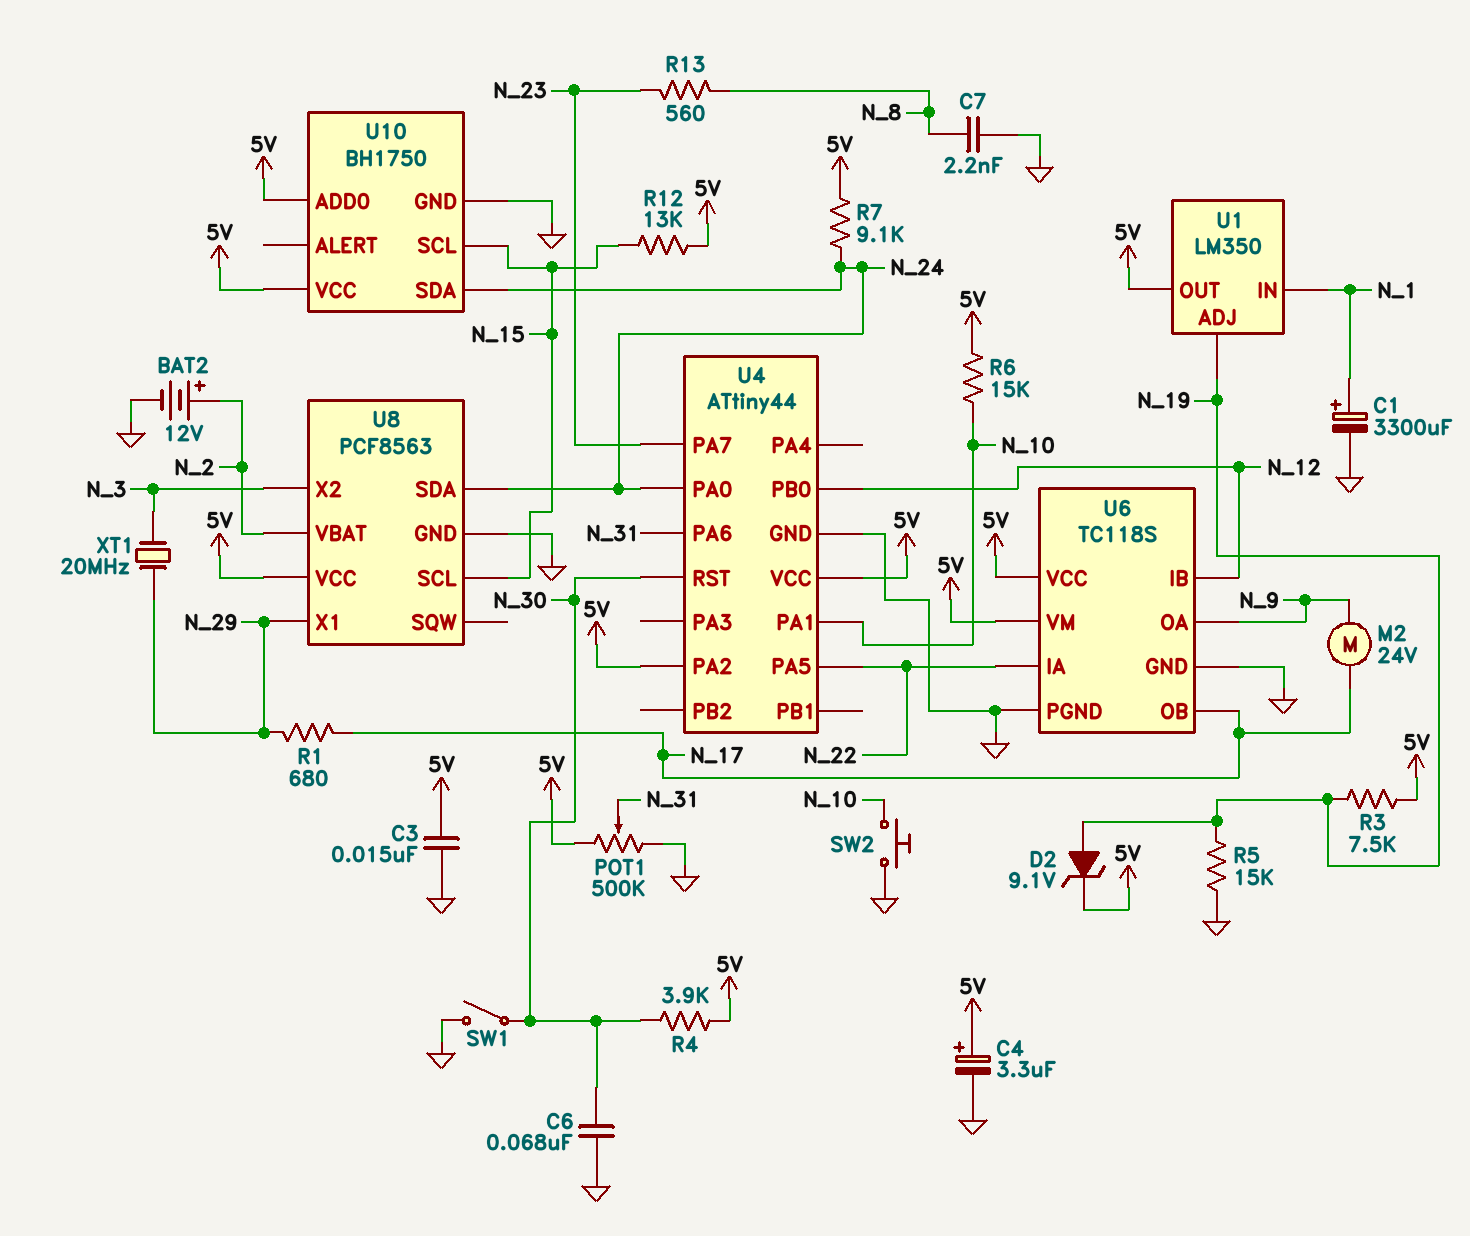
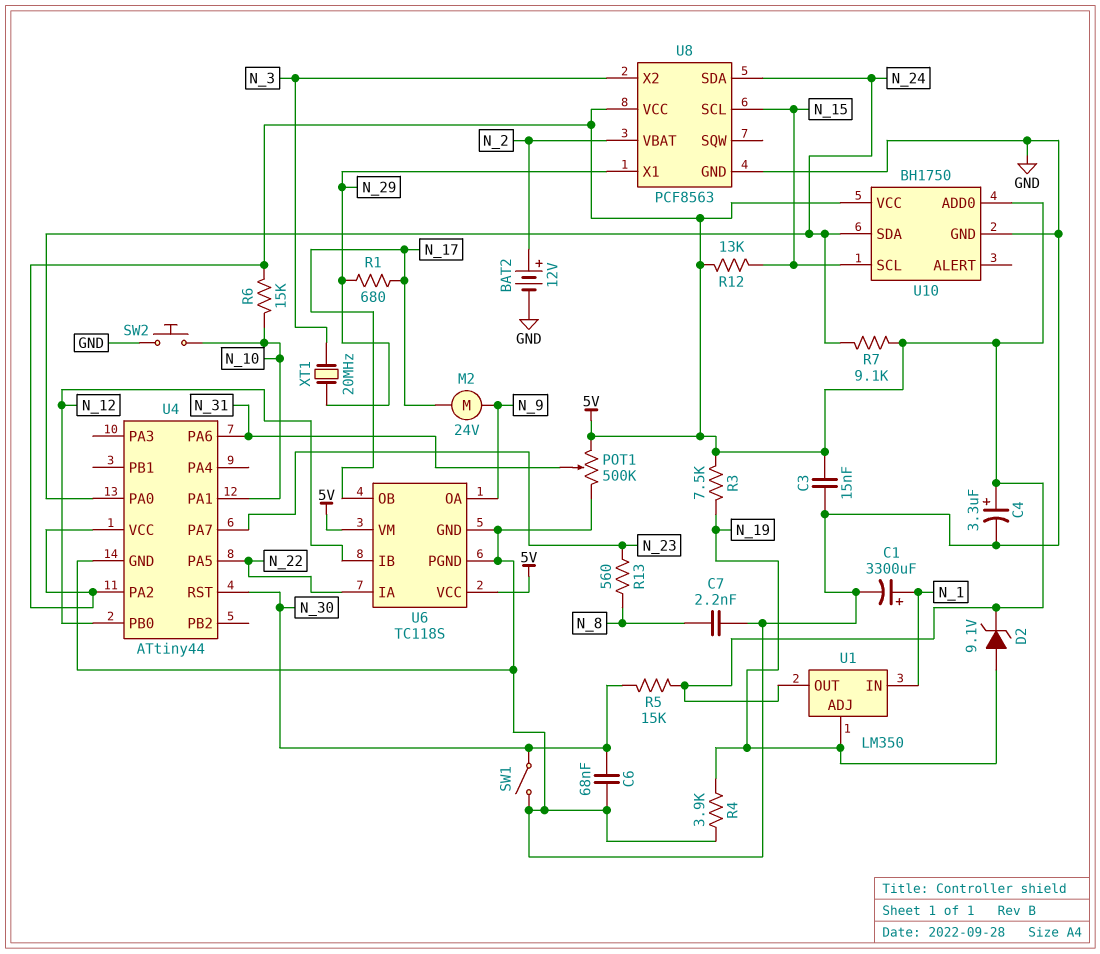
R4: 3.9k (5V, N_30) -> 3.9k (GND, N_19)
R5: 15k (GND, N_19) -> 15k (5V, N_30)

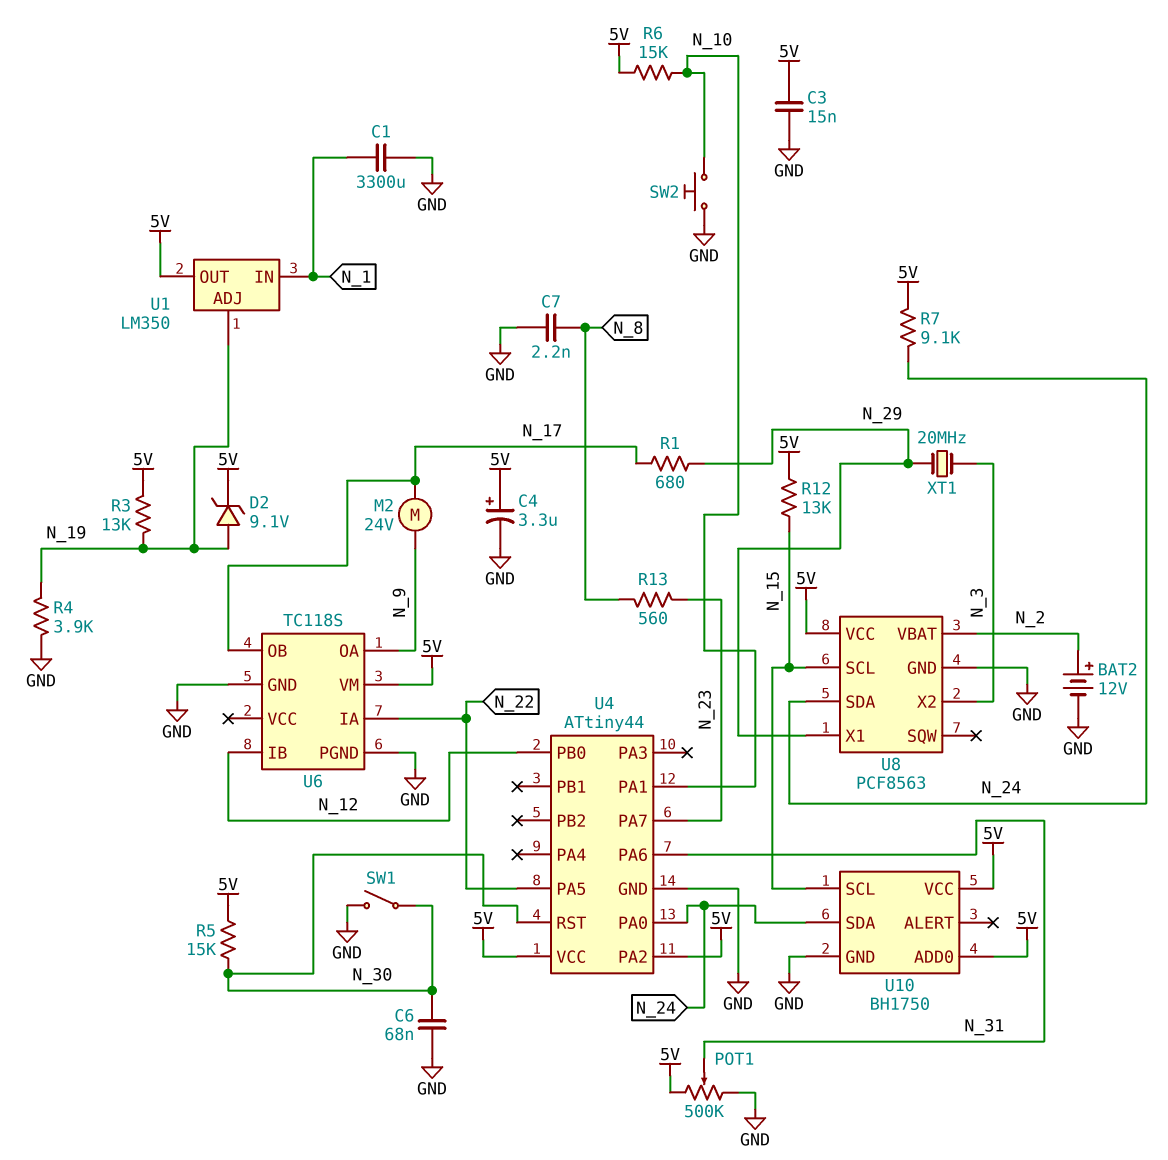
C1: 3300uF (plus N_1, minus GND) -> 3300uF (GND, N_1)
R3: 7.5k (5V, N_19) -> 13k (5V, N_19)
U6 pin VCC: 5V -> none

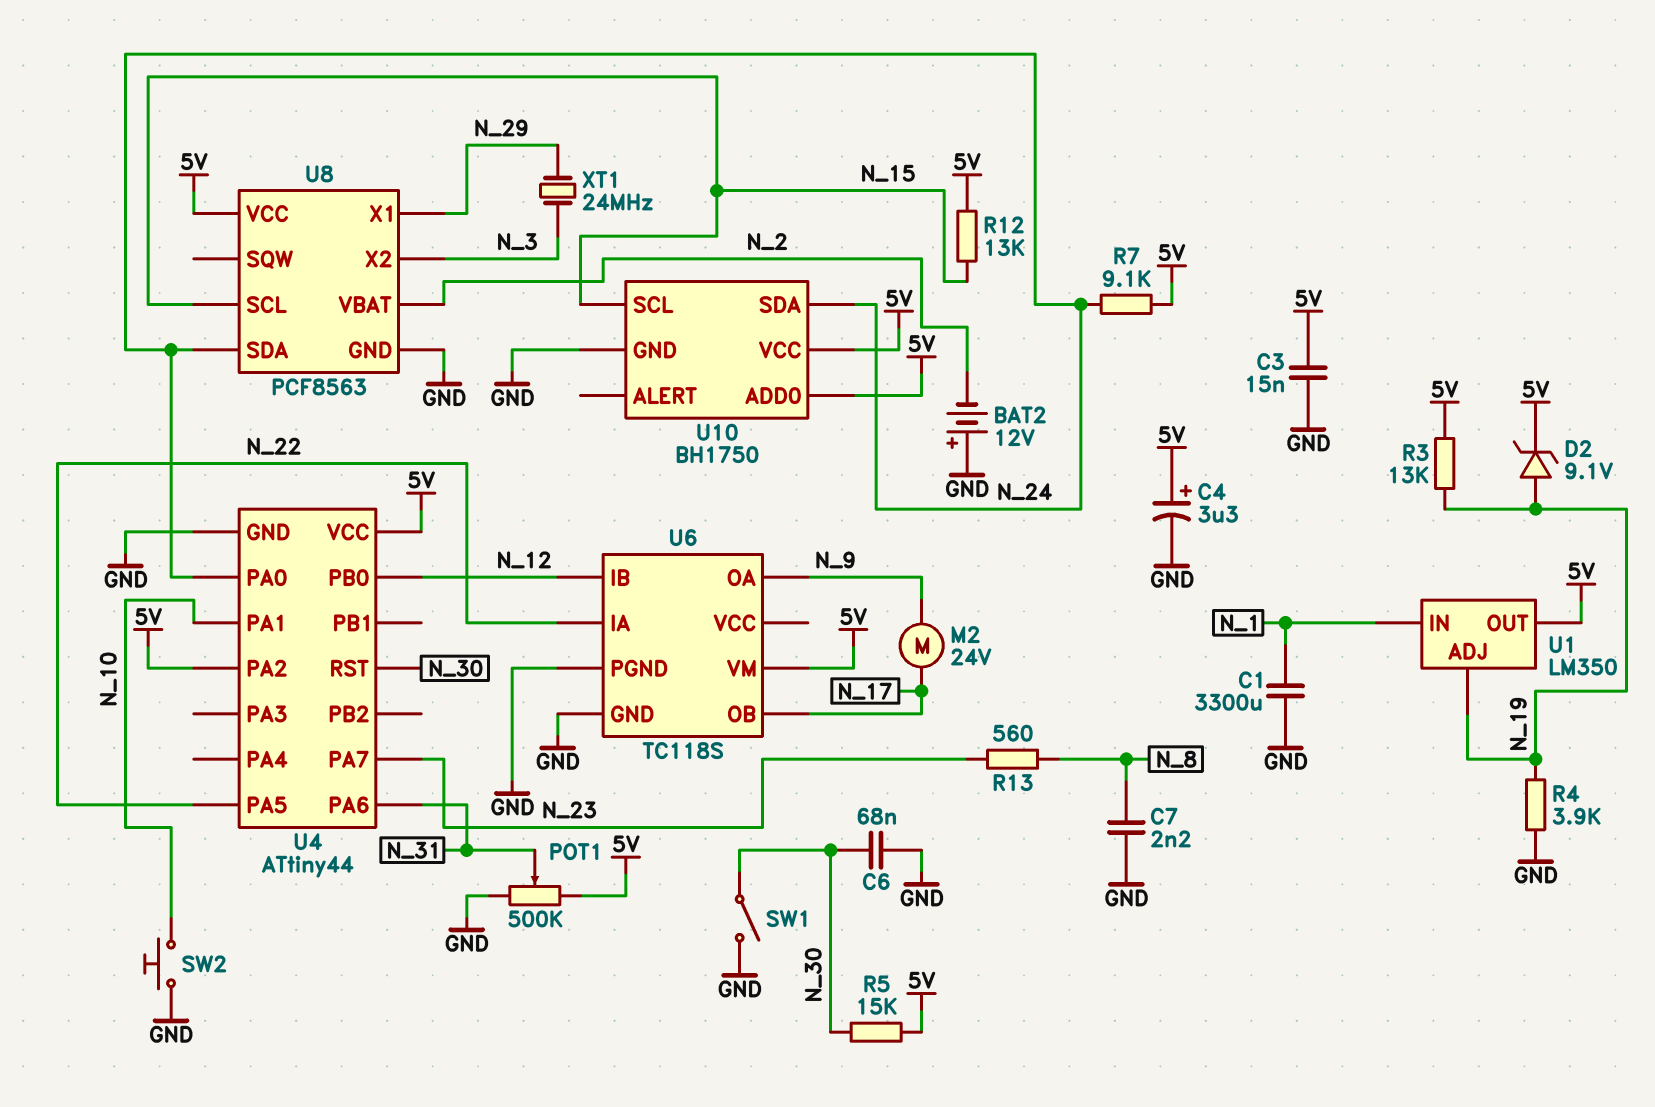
BAT2: 12V (plus N_2, minus GND) -> 12V (plus GND, minus N_2)
R1: 680 (N_17, N_29) -> none
R6: 15k (5V, N_10) -> none
XT1: 20MHz (N_3, N_29) -> 24MHz (N_3, N_29)

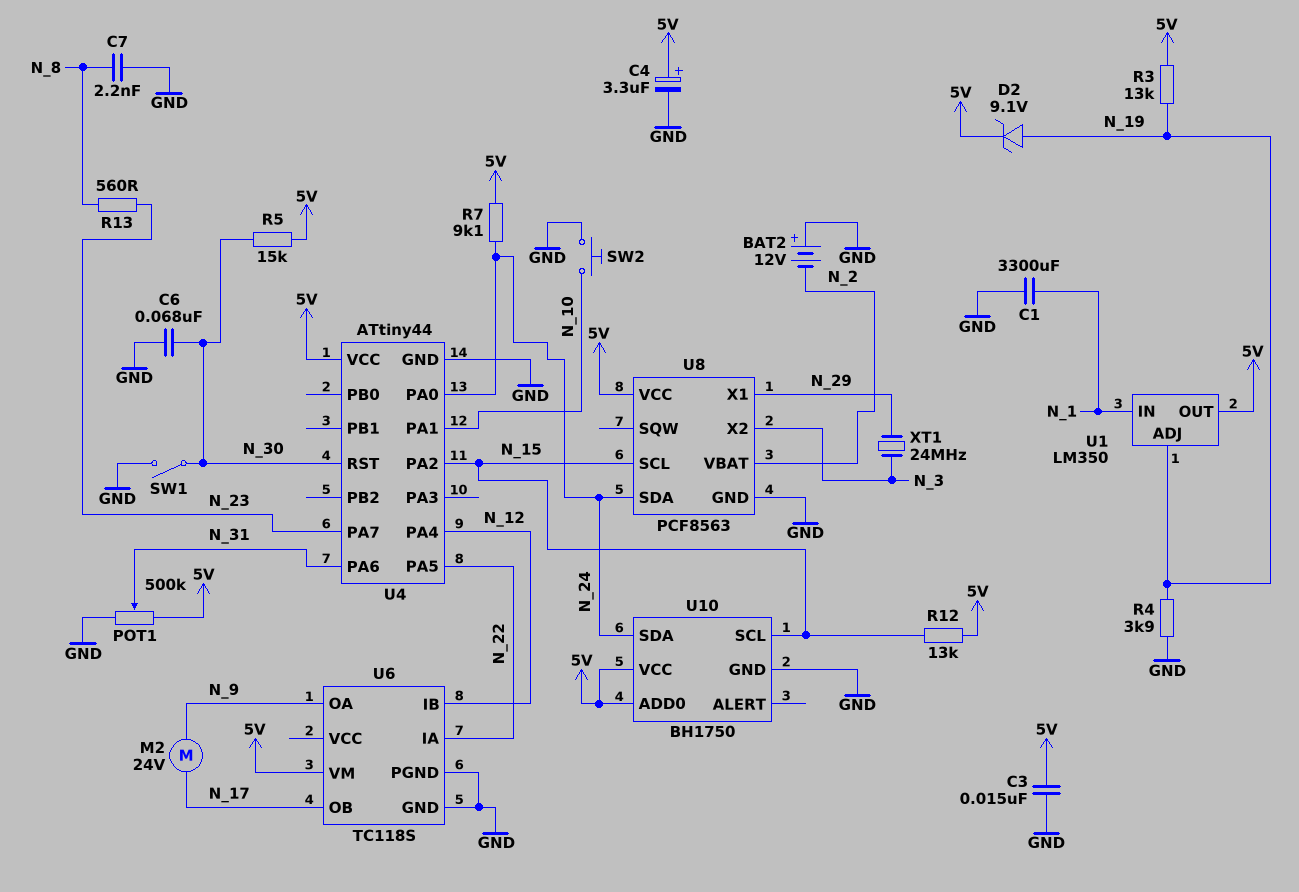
U4 pin PA2: 5V -> N_15
U4 pin PA4: none -> N_12
U4 pin PB0: N_12 -> none

